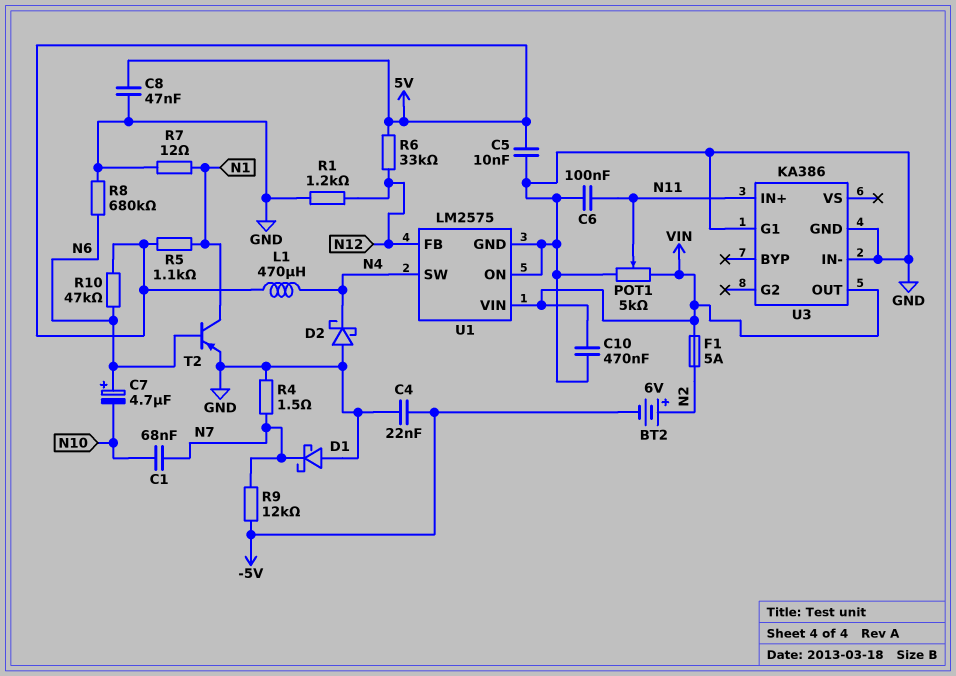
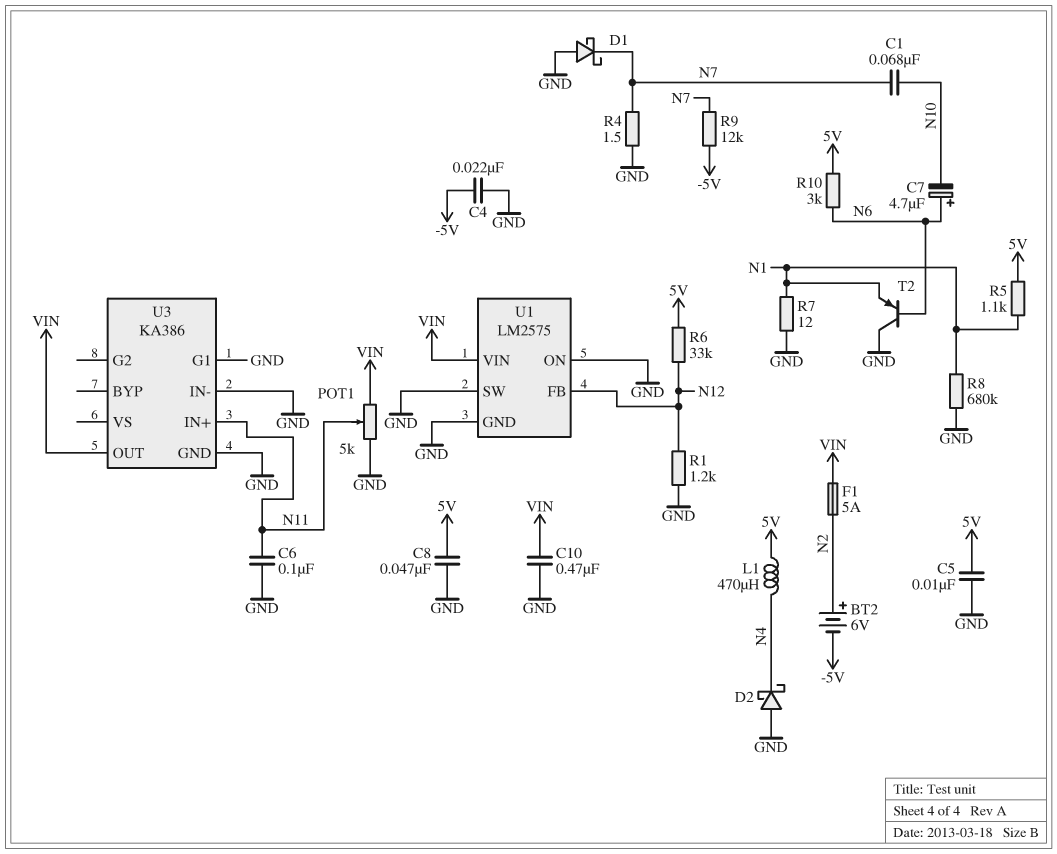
R8: 680k (GND, N6) -> 680k (GND, N1)
R10: 47k (5V, N6) -> 3k (5V, N6)
T2: PNP (B N6, C N1, E GND) -> PNP (B N6, C GND, E N1)
U1 pin SW: N4 -> GND

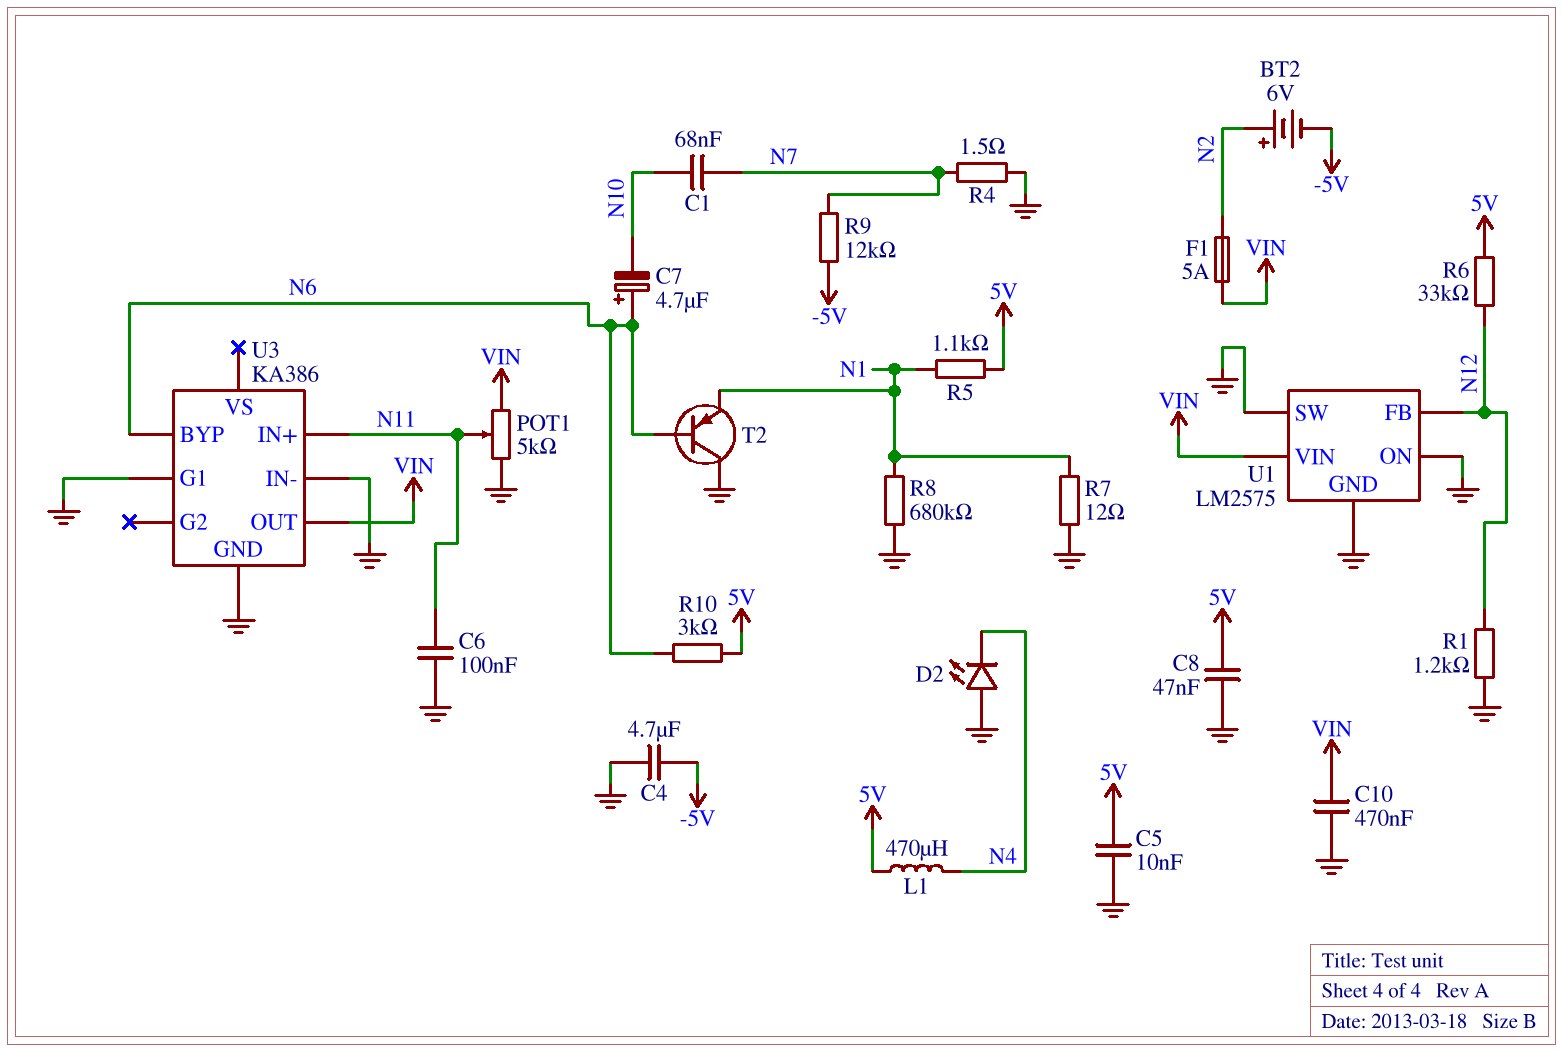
C4: 22nF (-5V, GND) -> 4.7uF (-5V, GND)
D1: schottky (A GND, K N7) -> none
D2: schottky (A GND, K N4) -> LED (A GND, K N4)
U3 pin BYP: none -> N6

